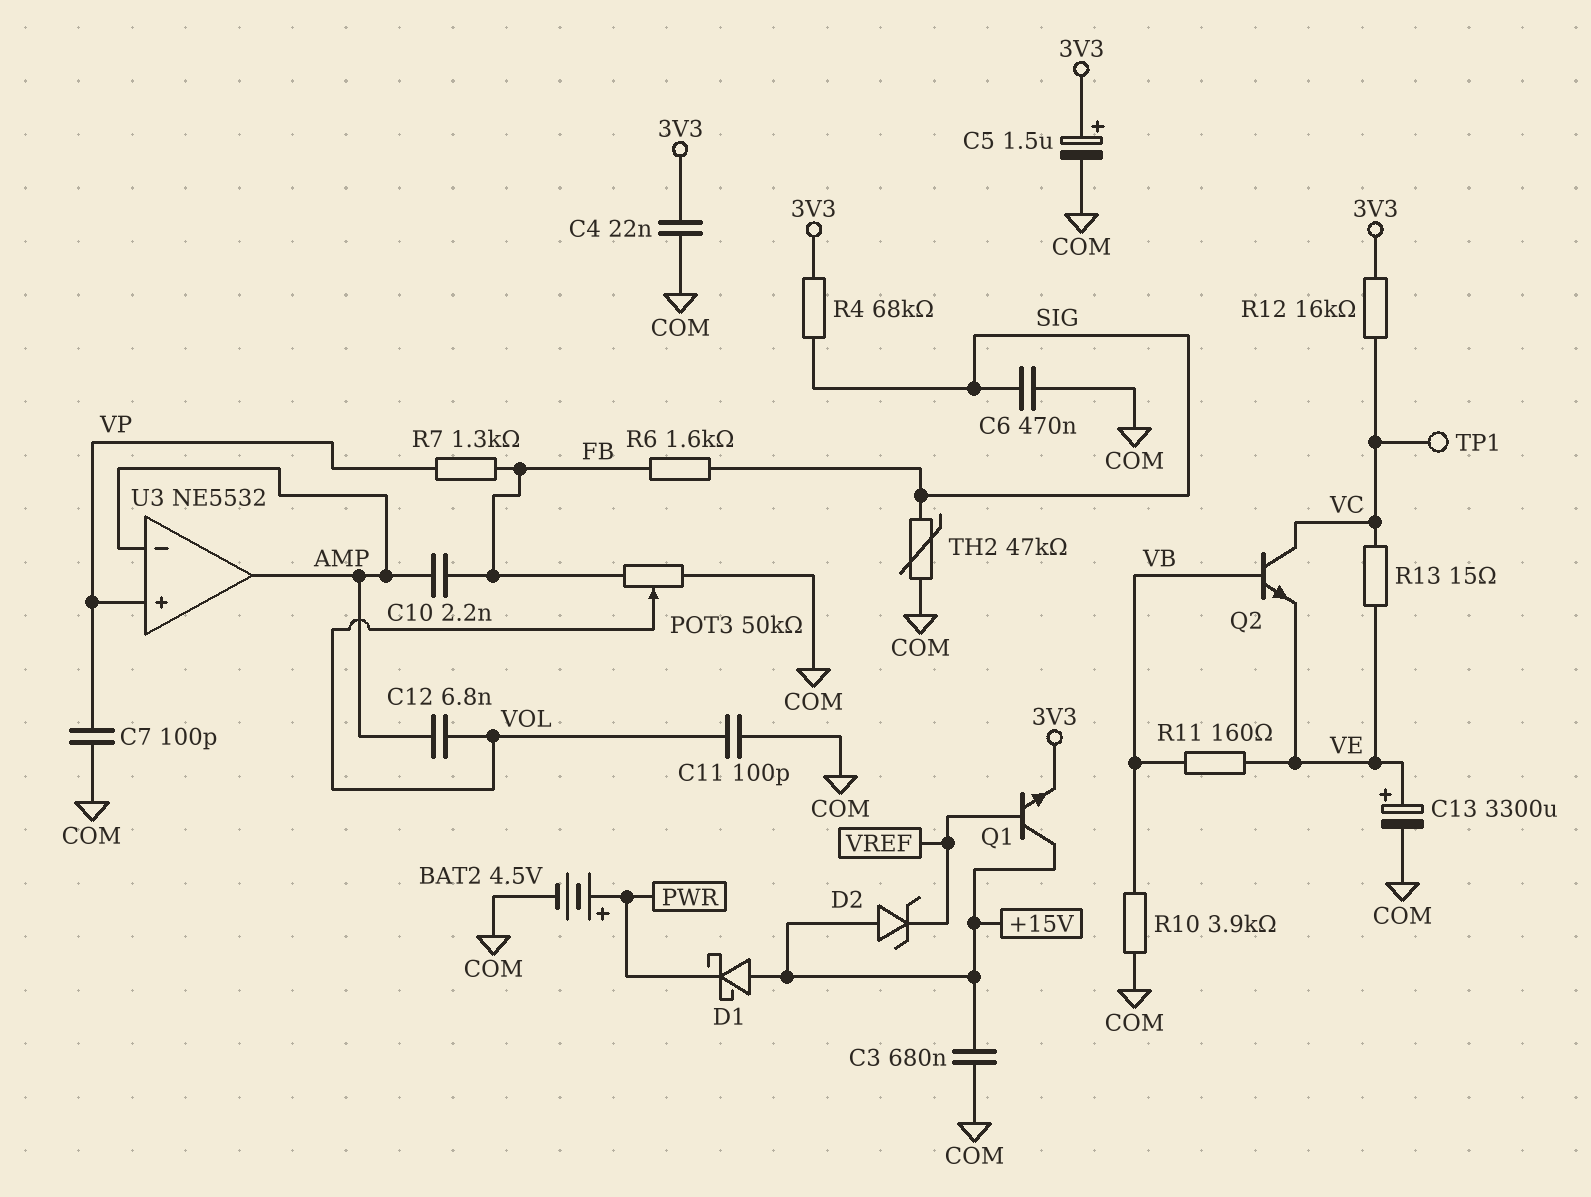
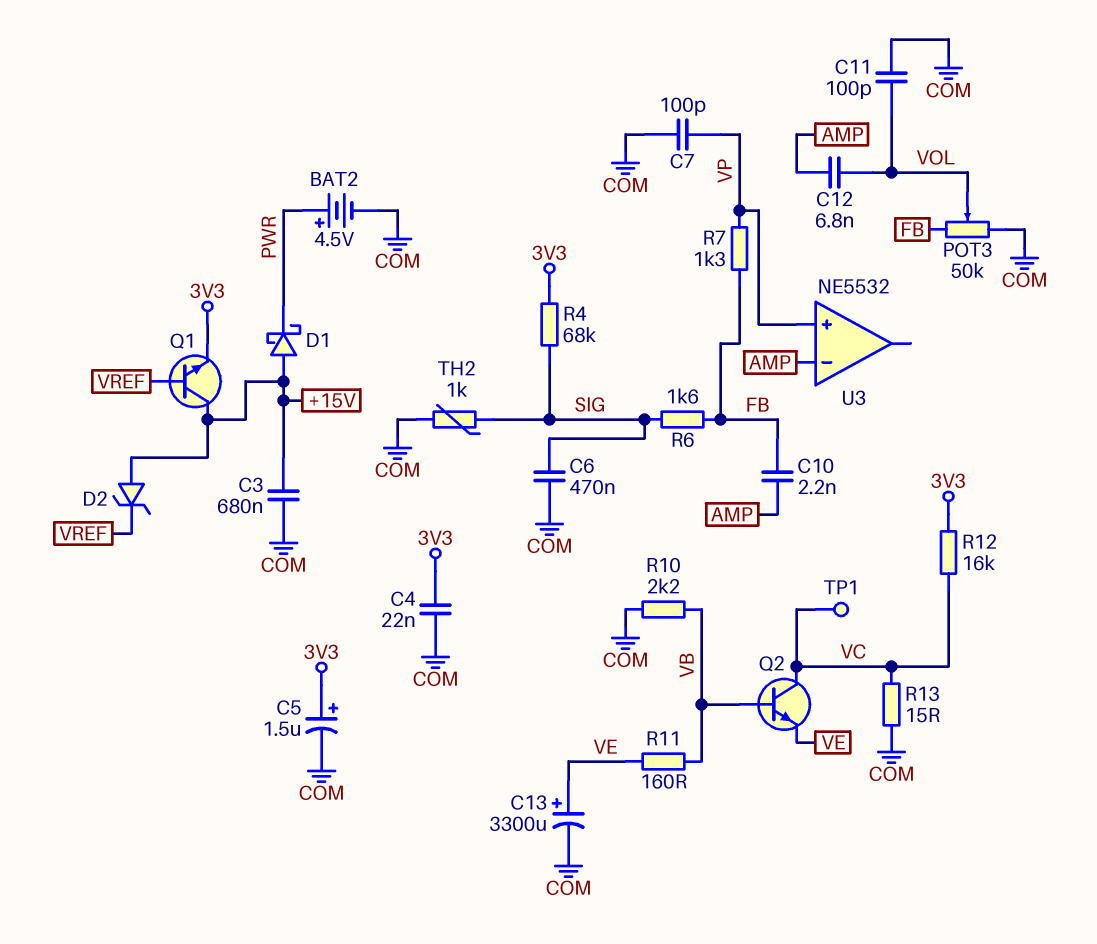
R10: 3.9k (COM, VB) -> 2.2k (COM, VB)
R13: 15 (VC, VE) -> 15 (COM, VC)
TH2: 47k (COM, SIG) -> 1k (COM, SIG)
U3 pin out: AMP -> none

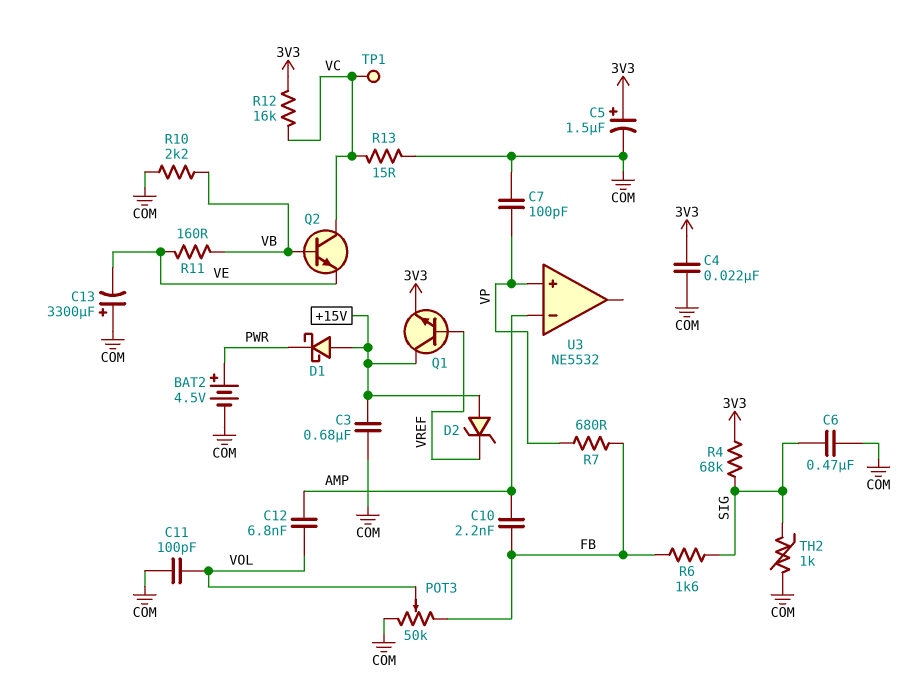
C13: 3300uF (plus VE, minus COM) -> 3300uF (plus COM, minus VE)
R7: 1.3k (FB, VP) -> 680 (FB, VP)

